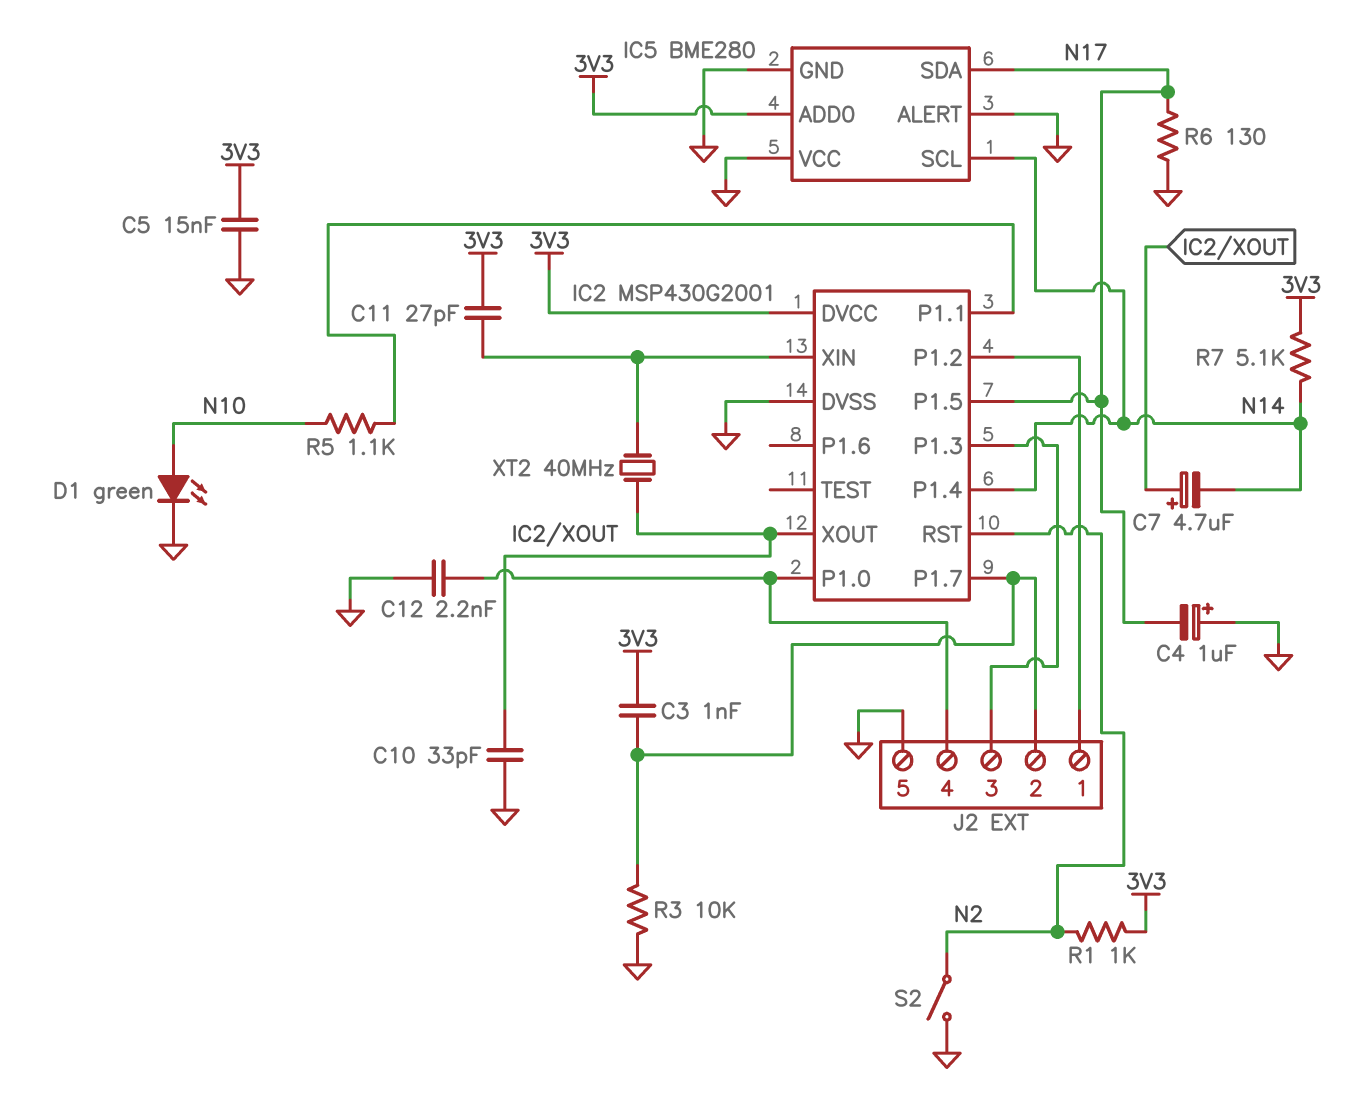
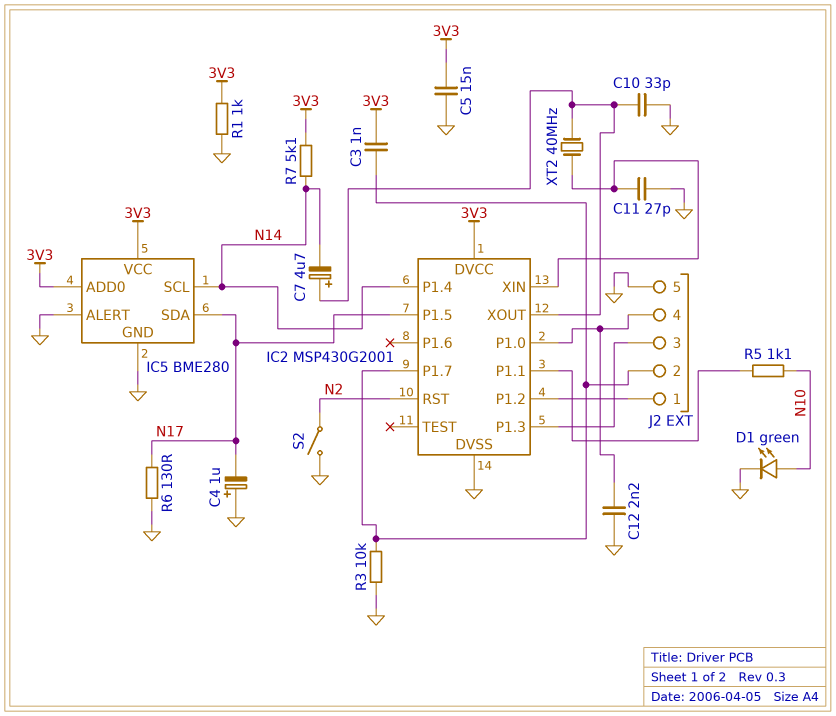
C11: 27pF (3V3, IC2/XIN) -> 27pF (GND, IC2/XIN)
IC5 pin VCC: GND -> 3V3
R1: 1k (3V3, N2) -> 1k (3V3, GND)

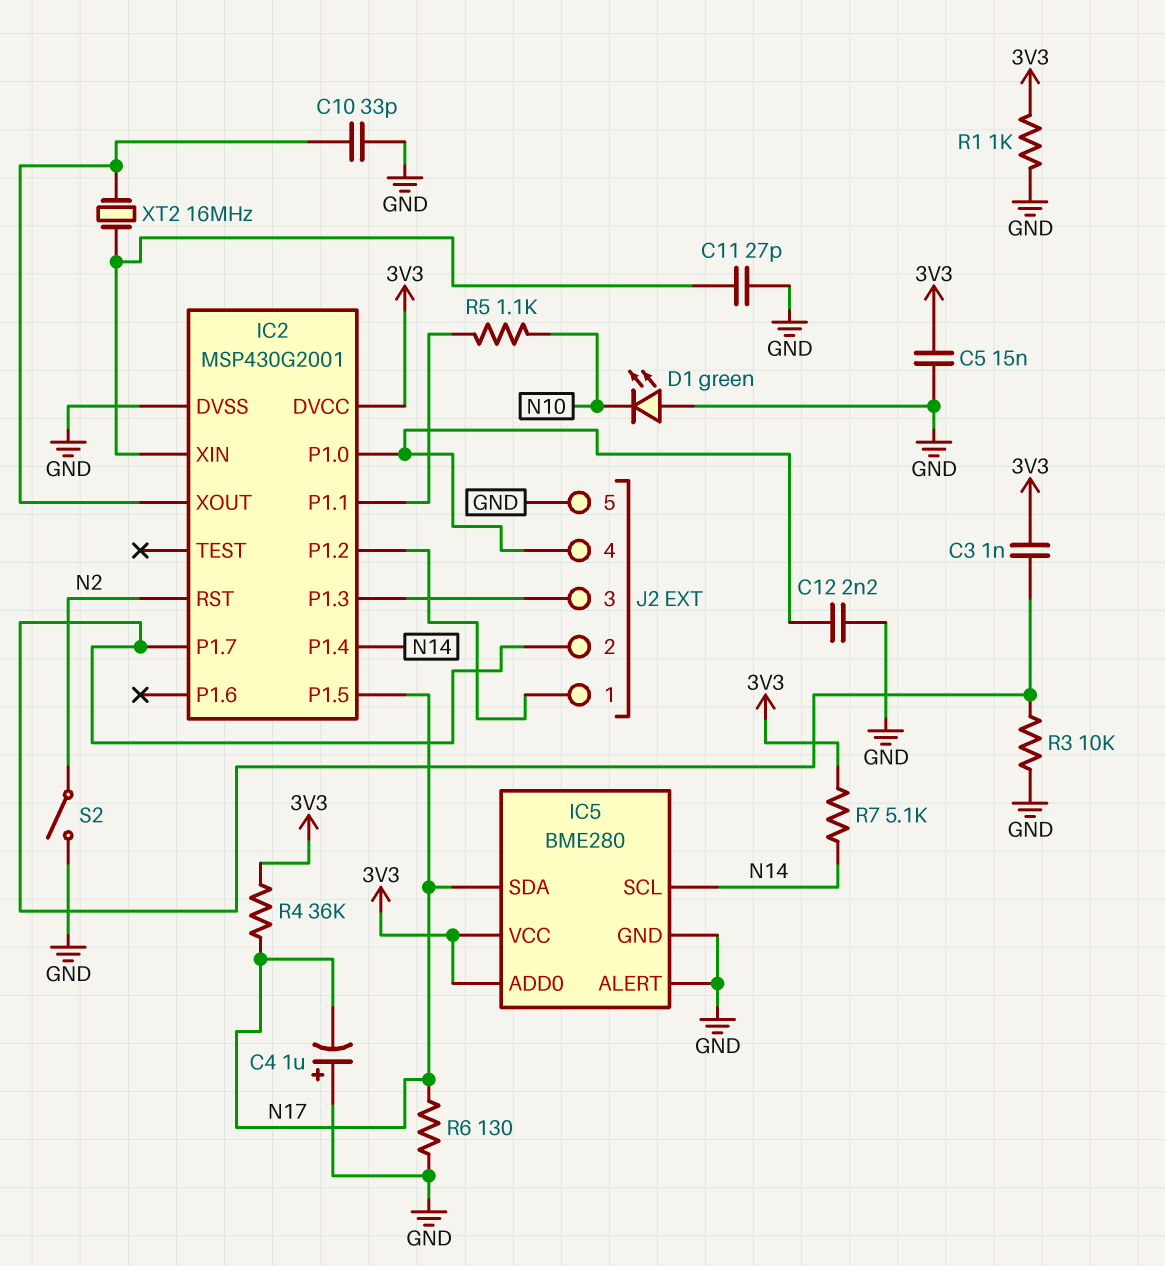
C7: 4.7uF (plus IC2/XOUT, minus N14) -> none
D1: LED green (A N10, K GND) -> LED green (A GND, K N10)
R4: none -> 36k (3V3, N17)
XT2: 40MHz (IC2/XIN, IC2/XOUT) -> 16MHz (IC2/XIN, IC2/XOUT)

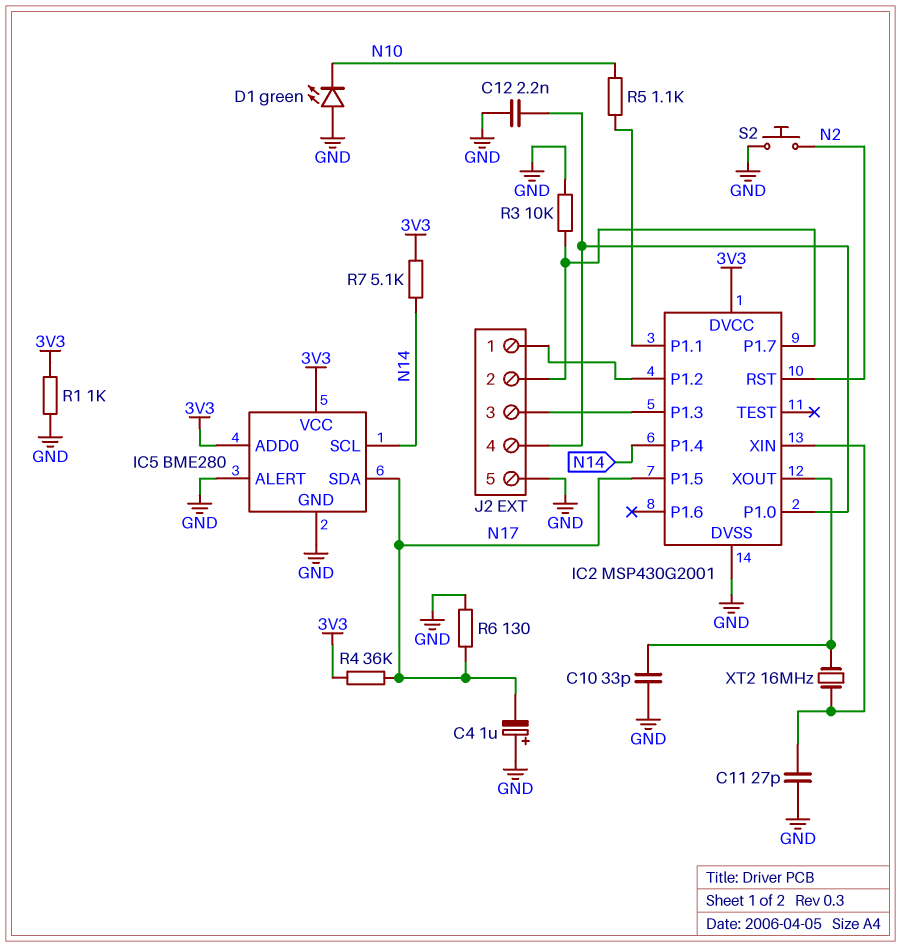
C3: 1nF (3V3, IC2/P1.7) -> none
C5: 15nF (3V3, GND) -> none
S2: switch (GND, N2) -> button (GND, N2)

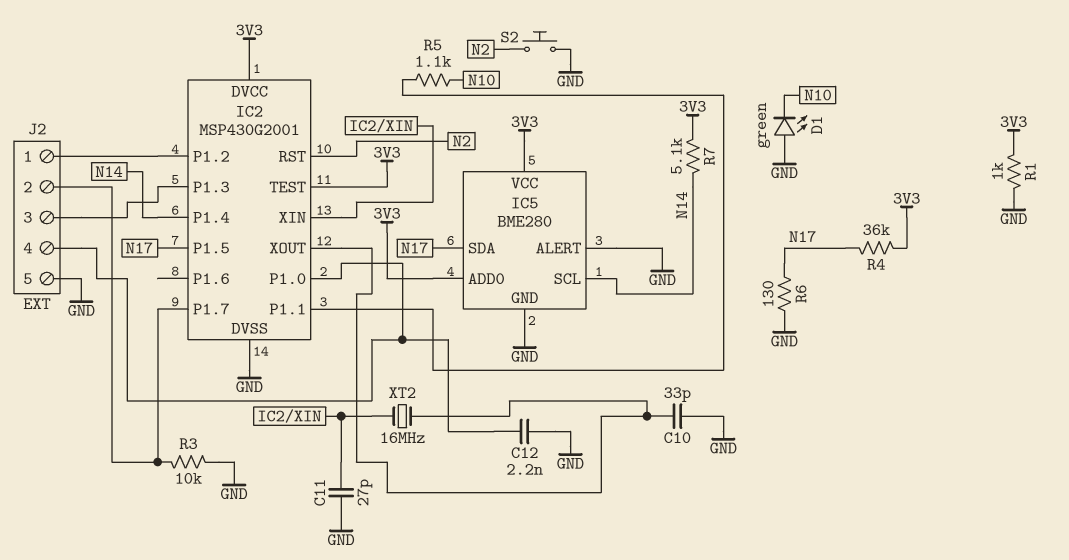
C4: 1uF (plus GND, minus N17) -> none
IC2 pin TEST: none -> 3V3

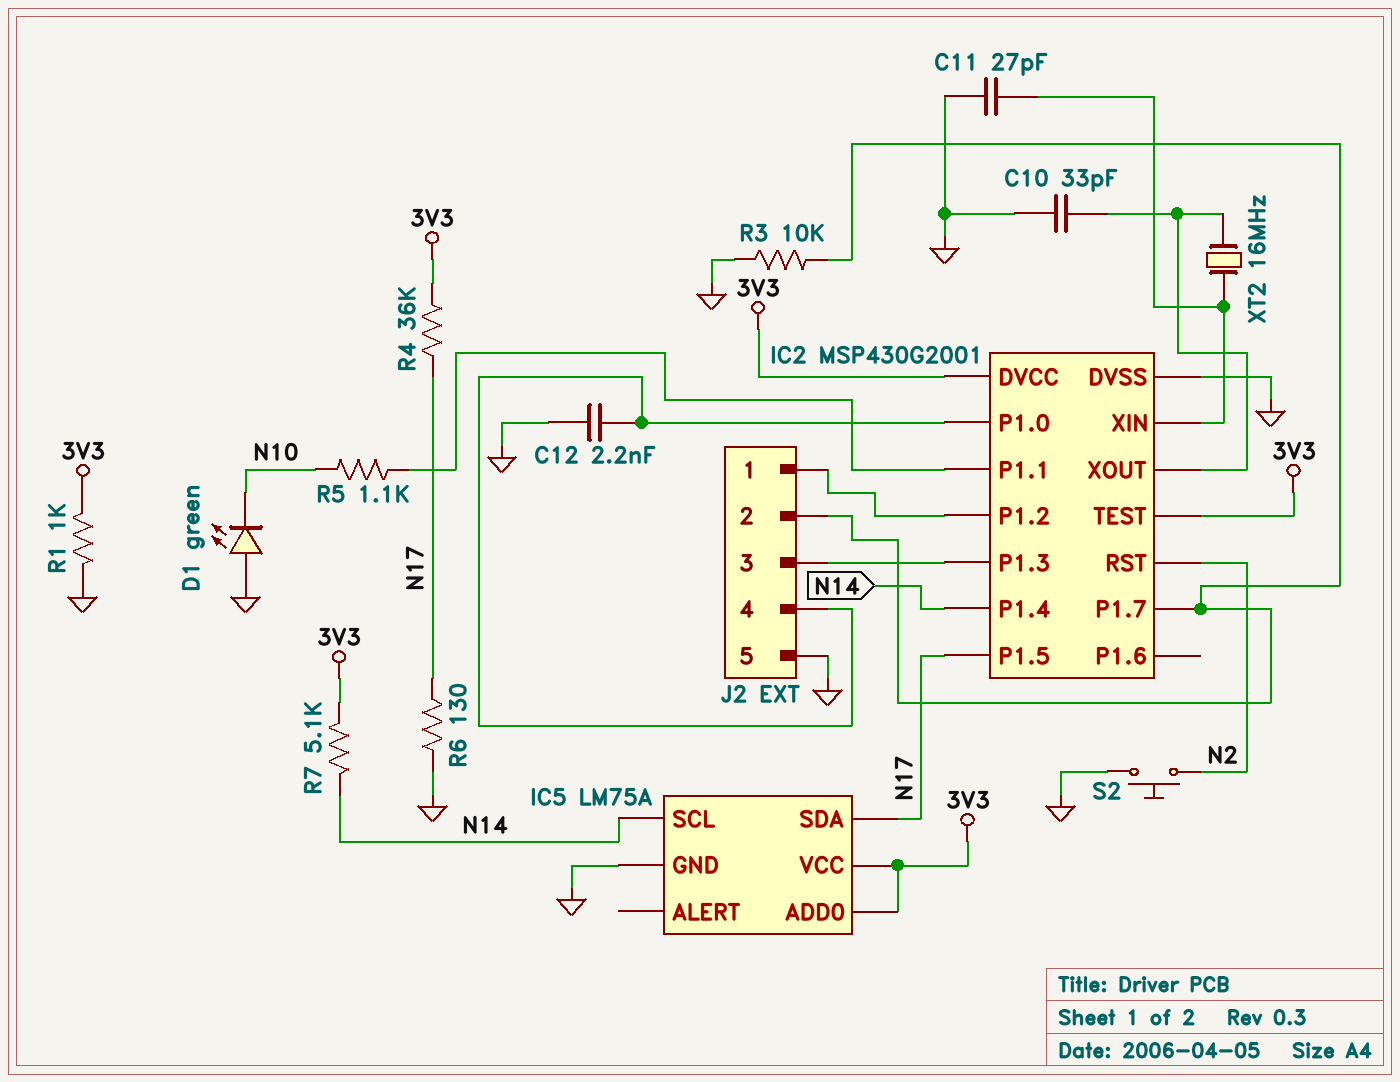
IC5: BME280 -> LM75A
IC5 pin ALERT: GND -> none

